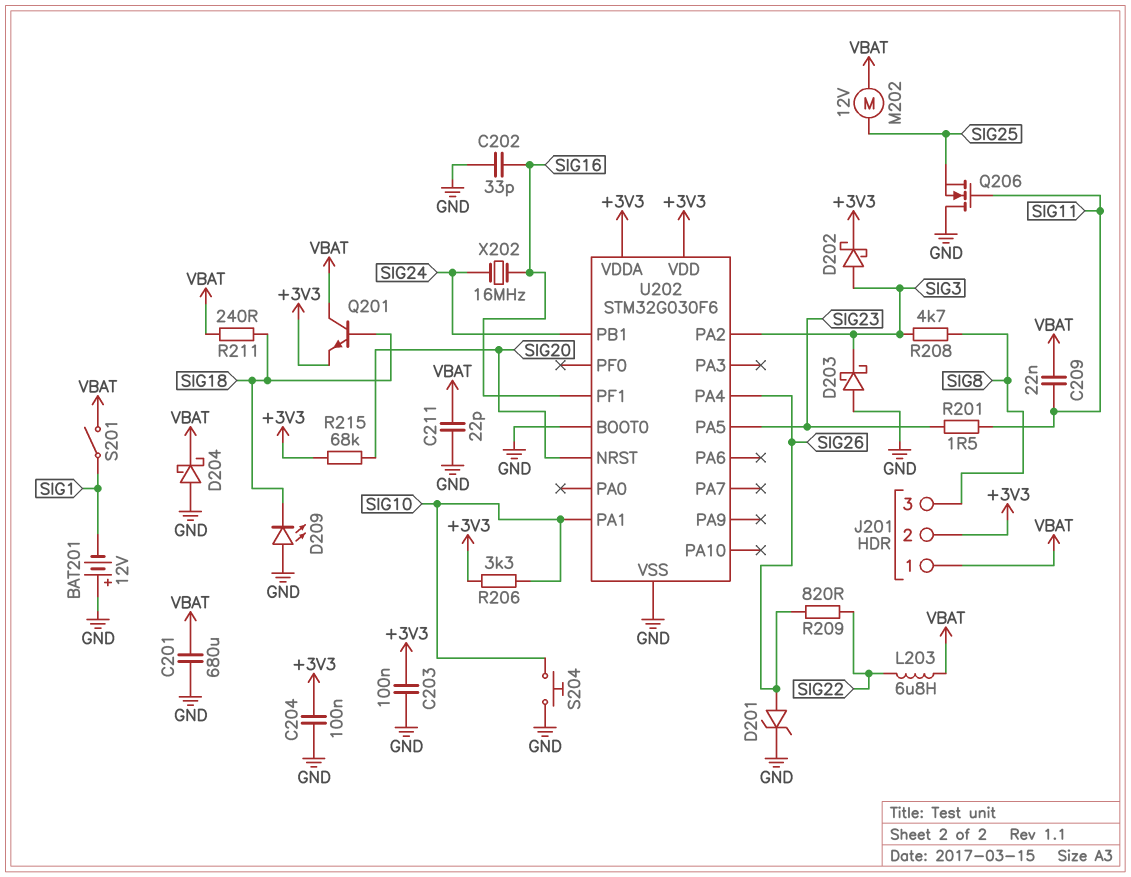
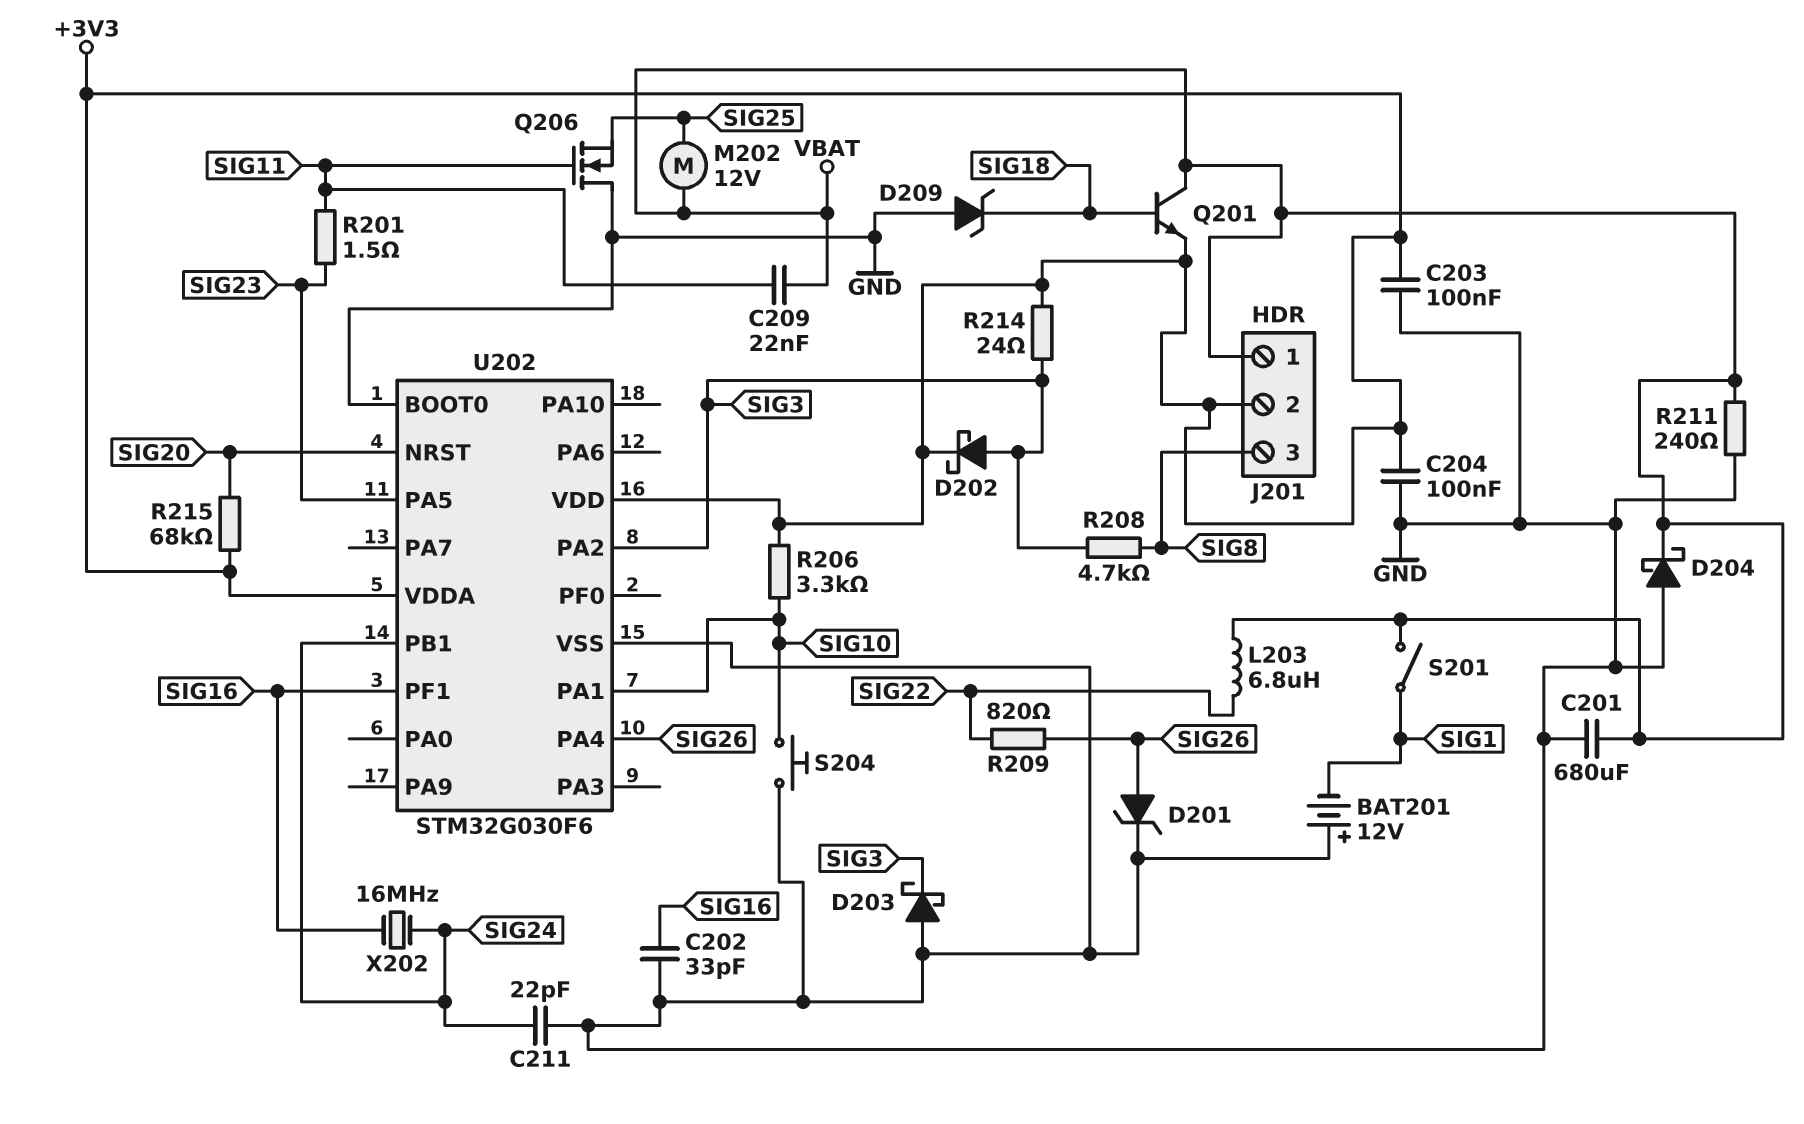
C211: 22pF (GND, VBAT) -> 22pF (GND, SIG24)
D209: LED (A GND, K SIG18) -> zener (A GND, K SIG18)
R211: 240 (SIG18, VBAT) -> 240 (GND, VBAT)
R214: none -> 24 (+3V3, SIG3)

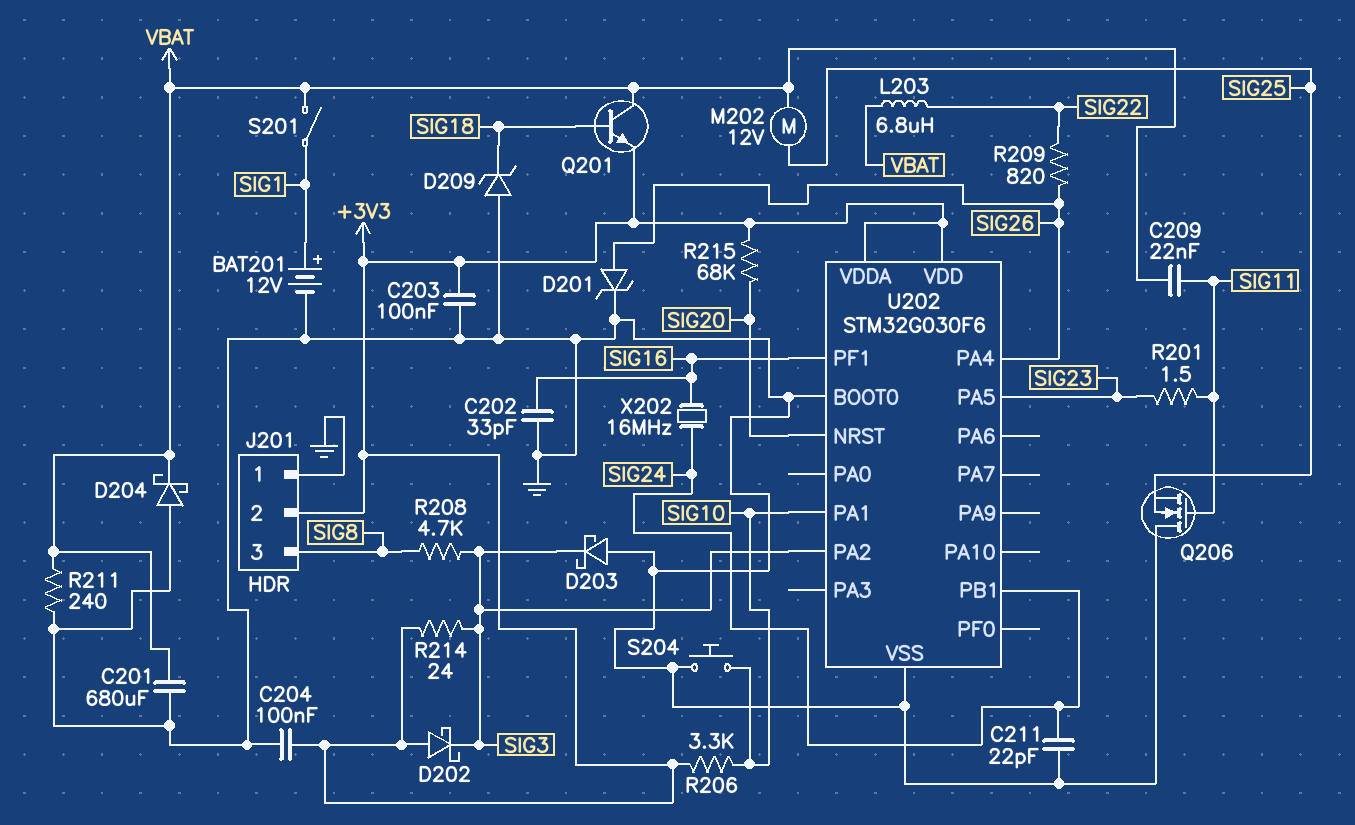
BAT201: 12V (plus GND, minus SIG1) -> 12V (plus SIG1, minus GND)
D202: schottky (A SIG3, K +3V3) -> schottky (A +3V3, K SIG3)
J201 pin 1: VBAT -> GND

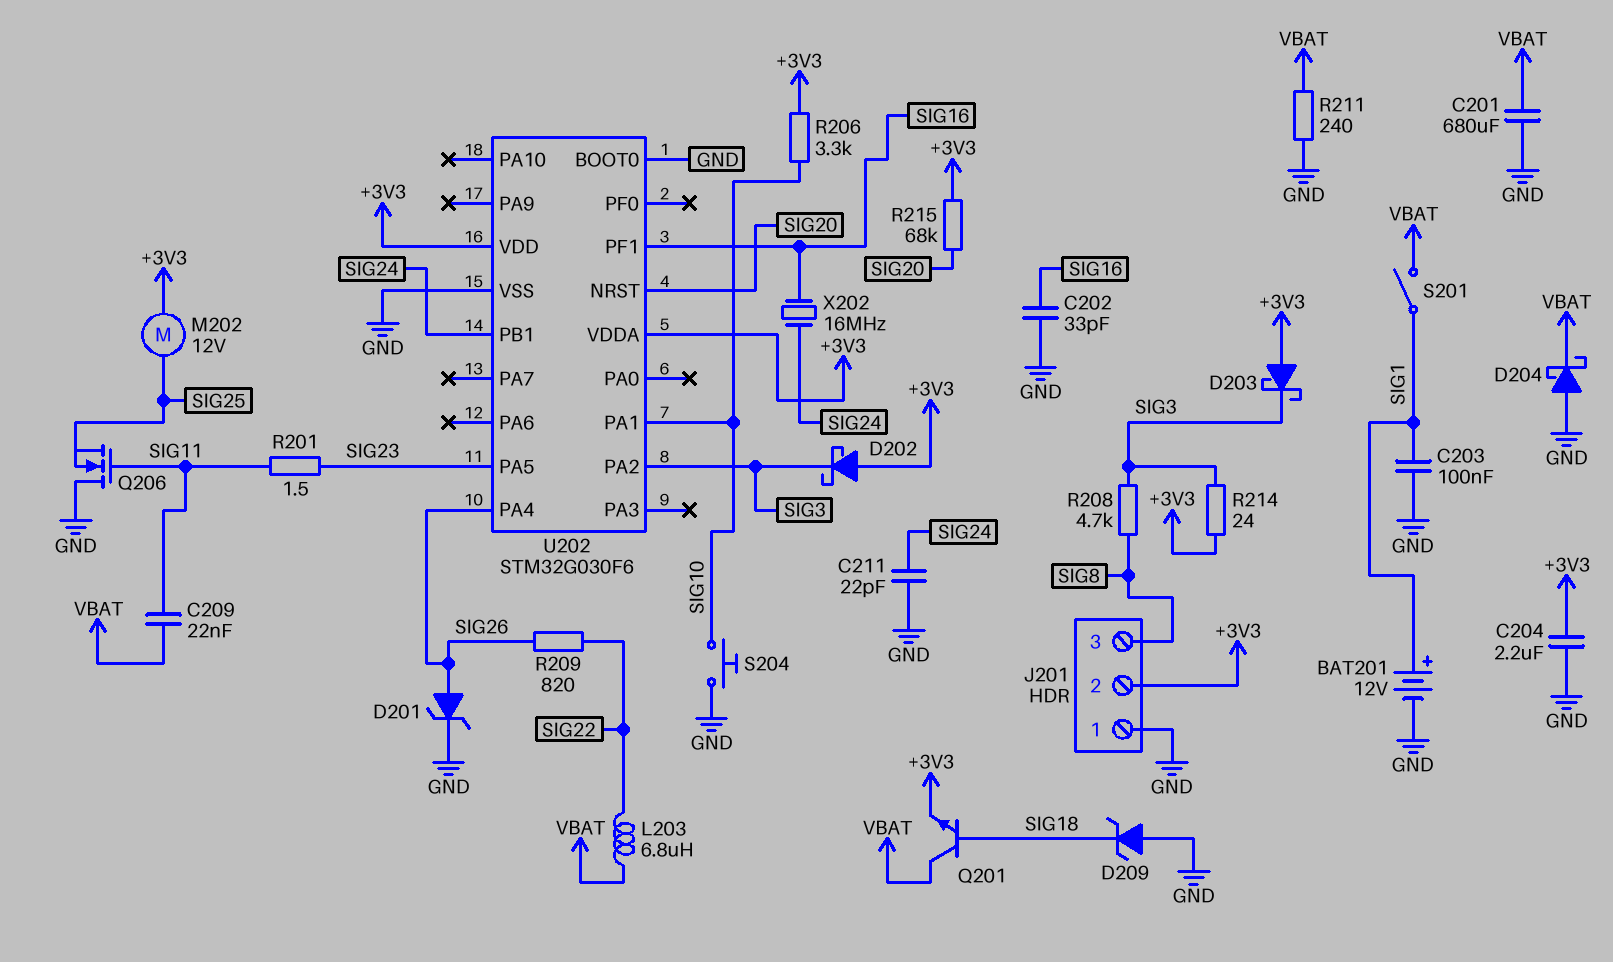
C203: 100nF (+3V3, GND) -> 100nF (GND, SIG1)
C204: 100nF (+3V3, GND) -> 2.2uF (+3V3, GND)
D203: schottky (A GND, K SIG3) -> schottky (A +3V3, K SIG3)
M202: motor 12V (SIG25, VBAT) -> motor 12V (+3V3, SIG25)

